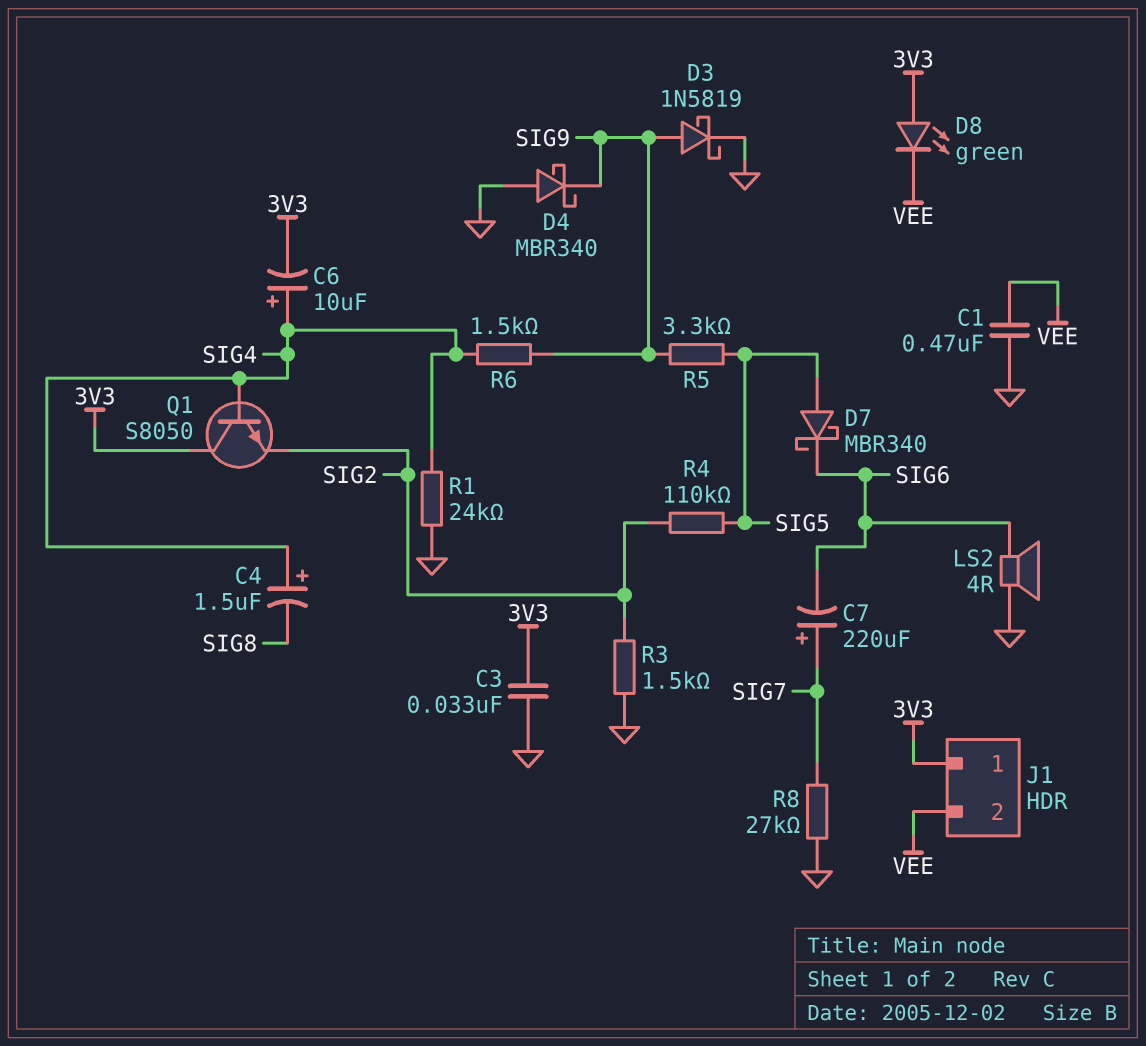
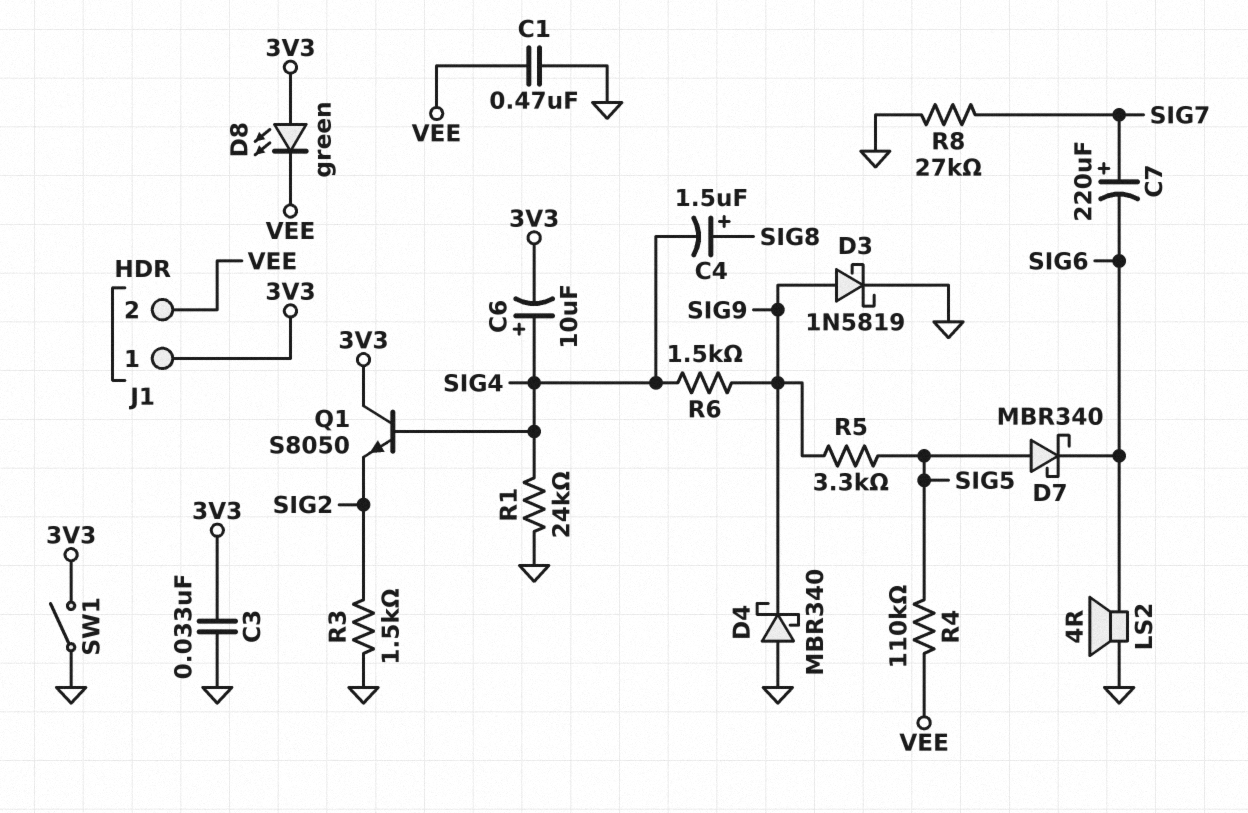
C4: 1.5uF (plus SIG4, minus SIG8) -> 1.5uF (plus SIG8, minus SIG4)
R4: 110k (SIG2, SIG5) -> 110k (SIG5, VEE)
SW1: none -> switch (3V3, GND)

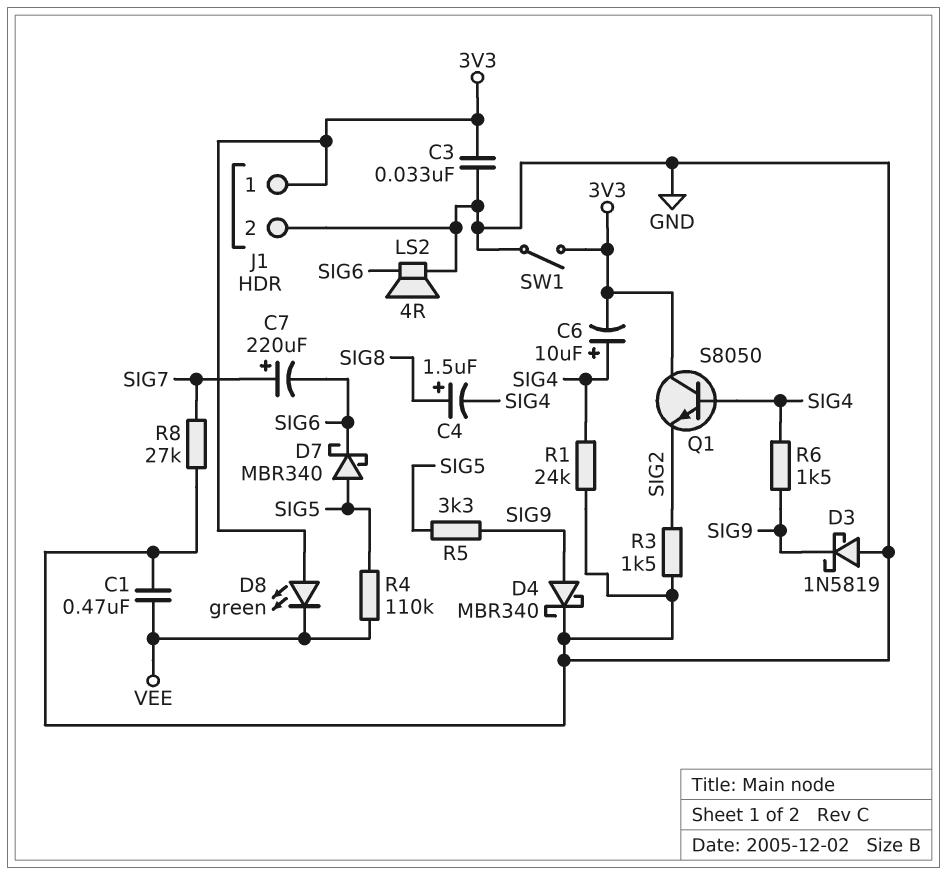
D3: schottky 1N5819 (A SIG9, K GND) -> schottky 1N5819 (A GND, K SIG9)
D4: schottky MBR340 (A GND, K SIG9) -> schottky MBR340 (A SIG9, K GND)
J1 pin 2: VEE -> GND

